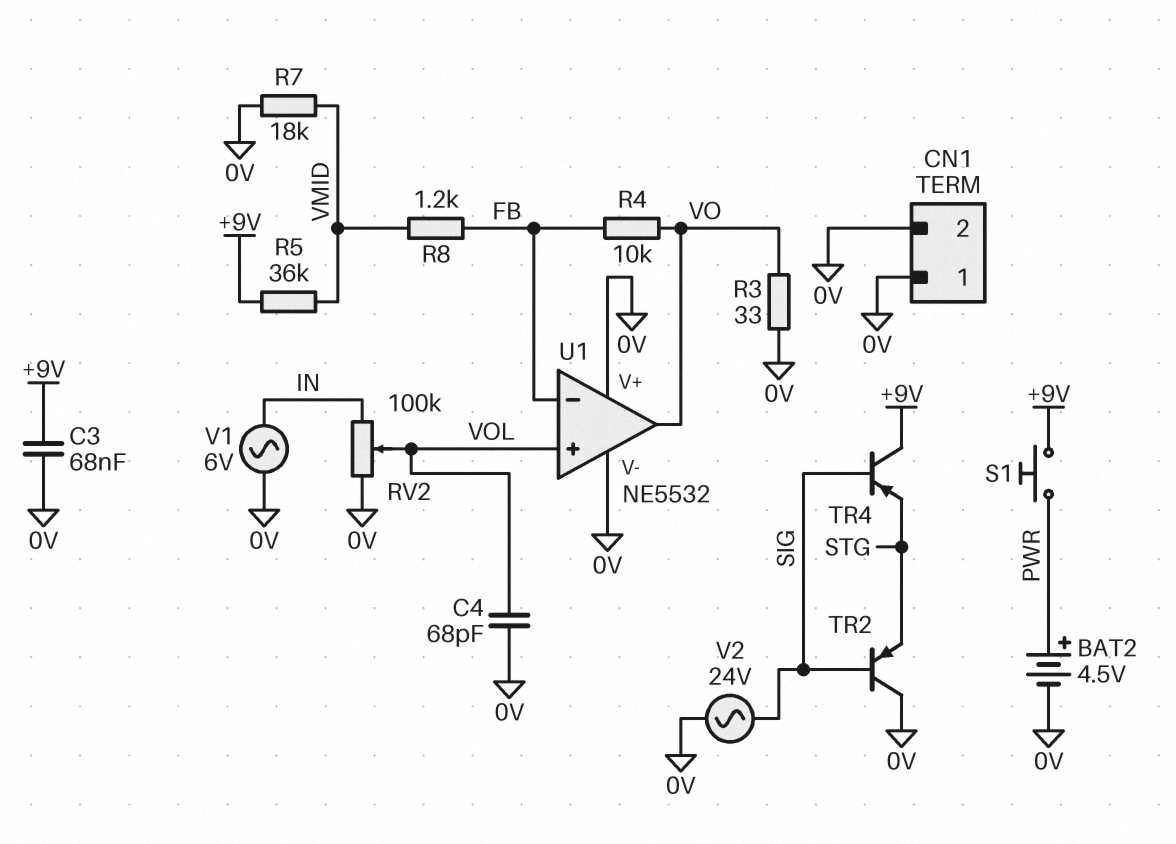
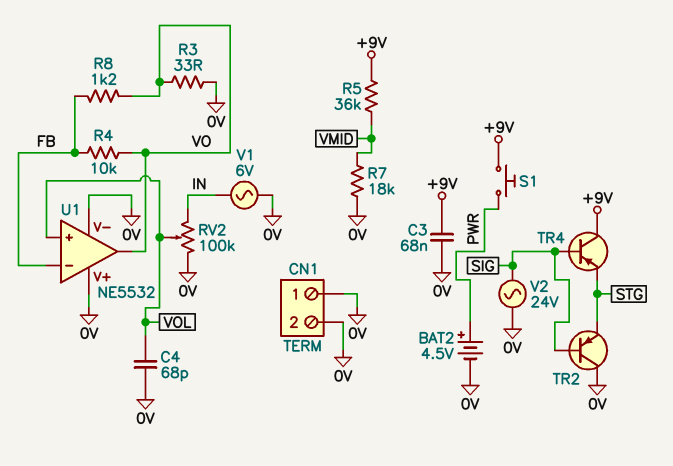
R8: 1.2k (FB, VMID) -> 1.2k (FB, VO)

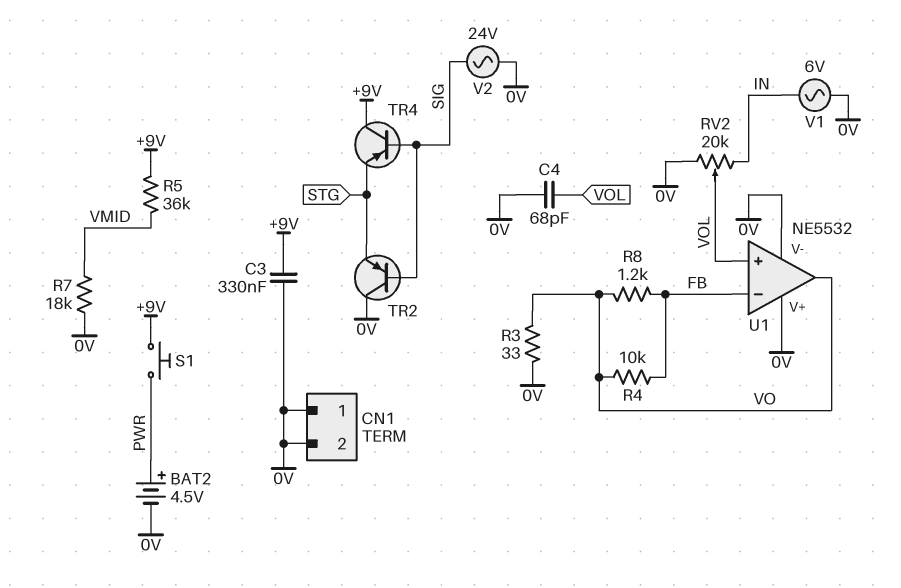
C3: 68nF (+9V, 0V) -> 330nF (+9V, 0V)
RV2: 100k (0V, IN, wiper VOL) -> 20k (0V, IN, wiper VOL)

